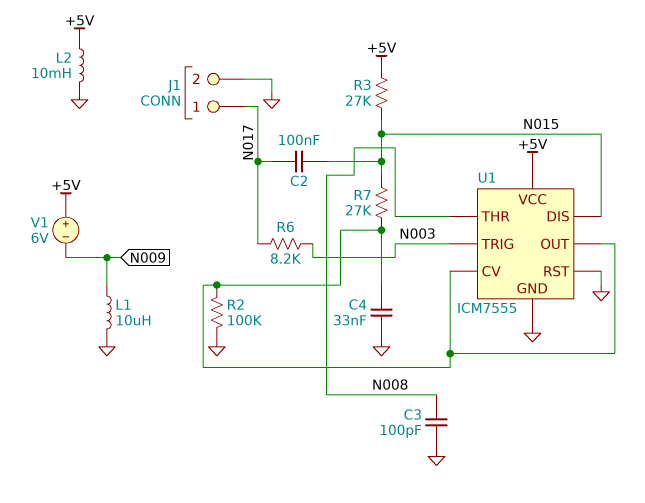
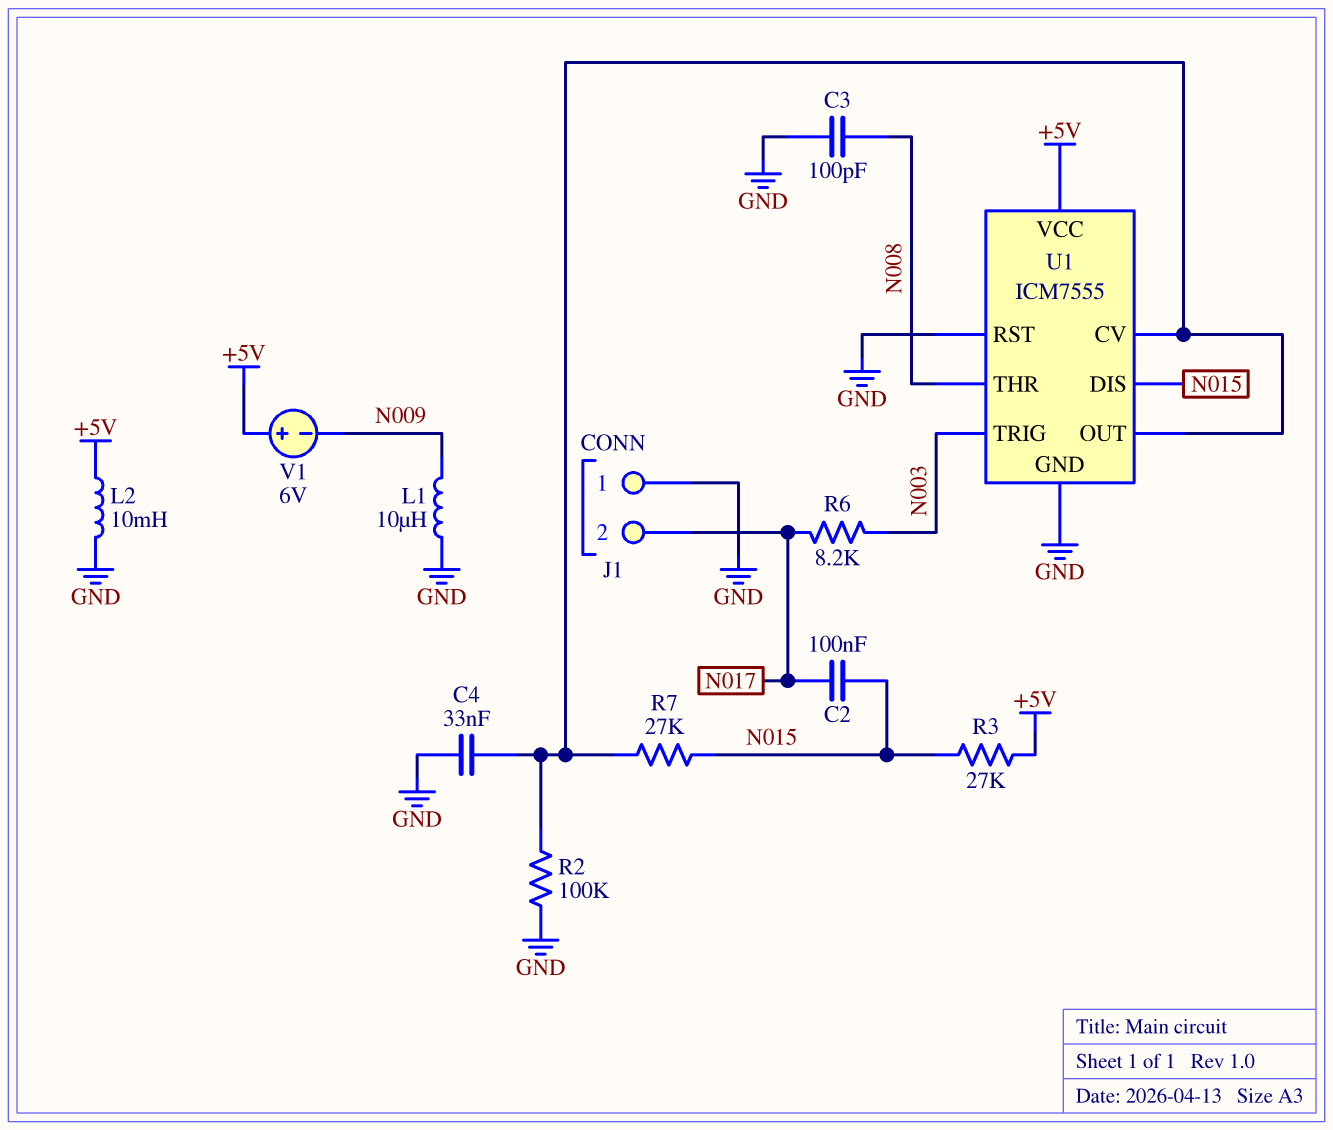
J1 pin 1: N017 -> GND
J1 pin 2: GND -> N017

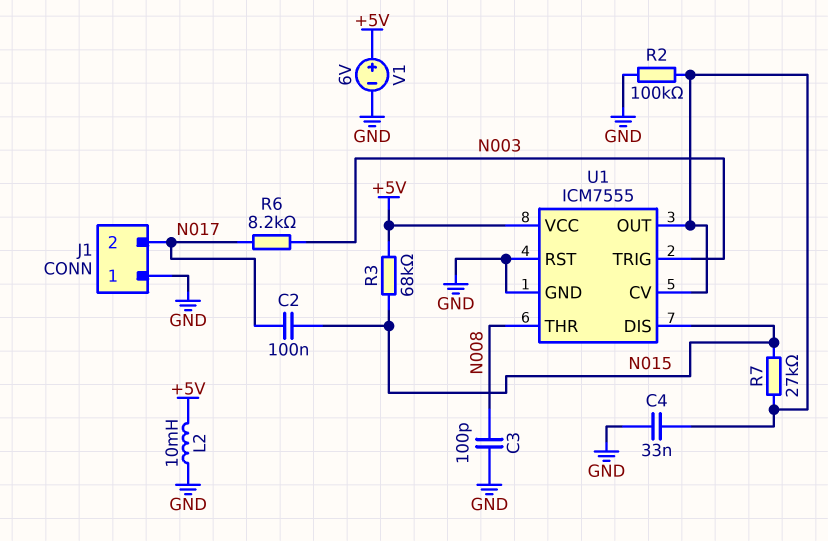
L1: 10uH (GND, N009) -> none
R3: 27k (+5V, N015) -> 68k (+5V, N015)
V1: 6V (plus +5V, minus N009) -> 6V (plus +5V, minus GND)

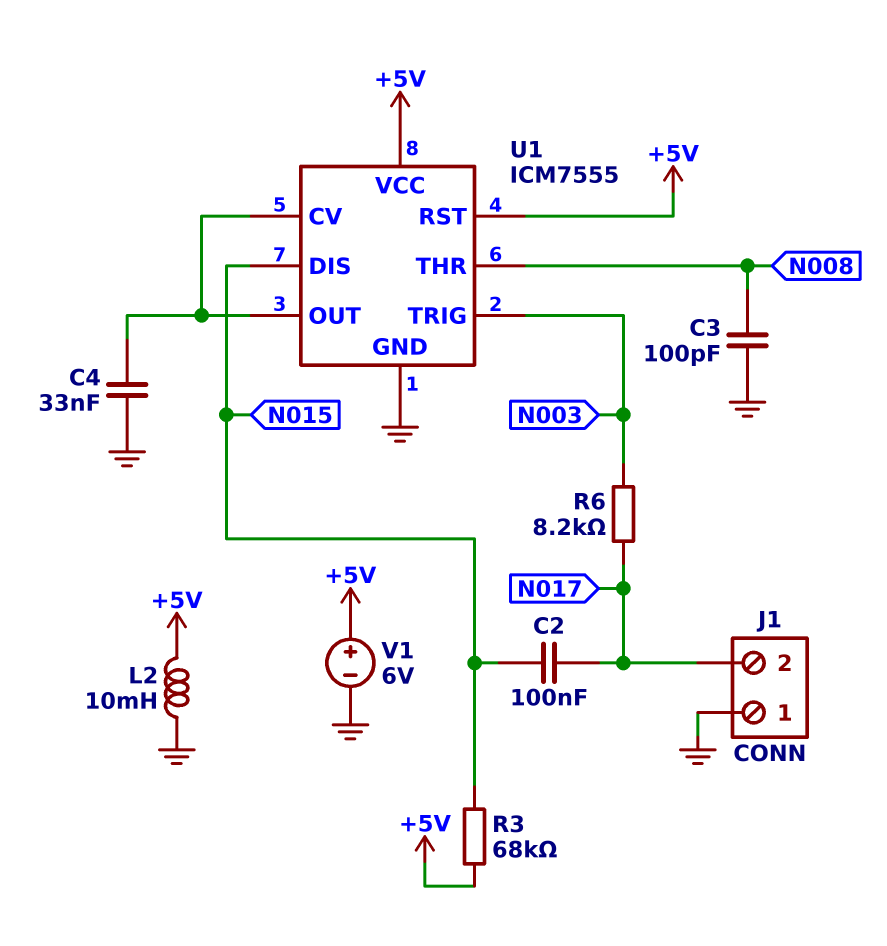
R2: 100k (GND, U1/CV) -> none
R7: 27k (N015, U1/CV) -> none
U1 pin RST: GND -> +5V

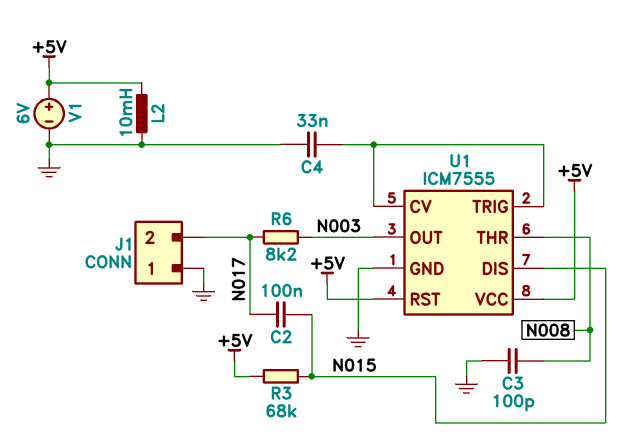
U1 pin OUT: U1/CV -> N003
U1 pin TRIG: N003 -> U1/CV

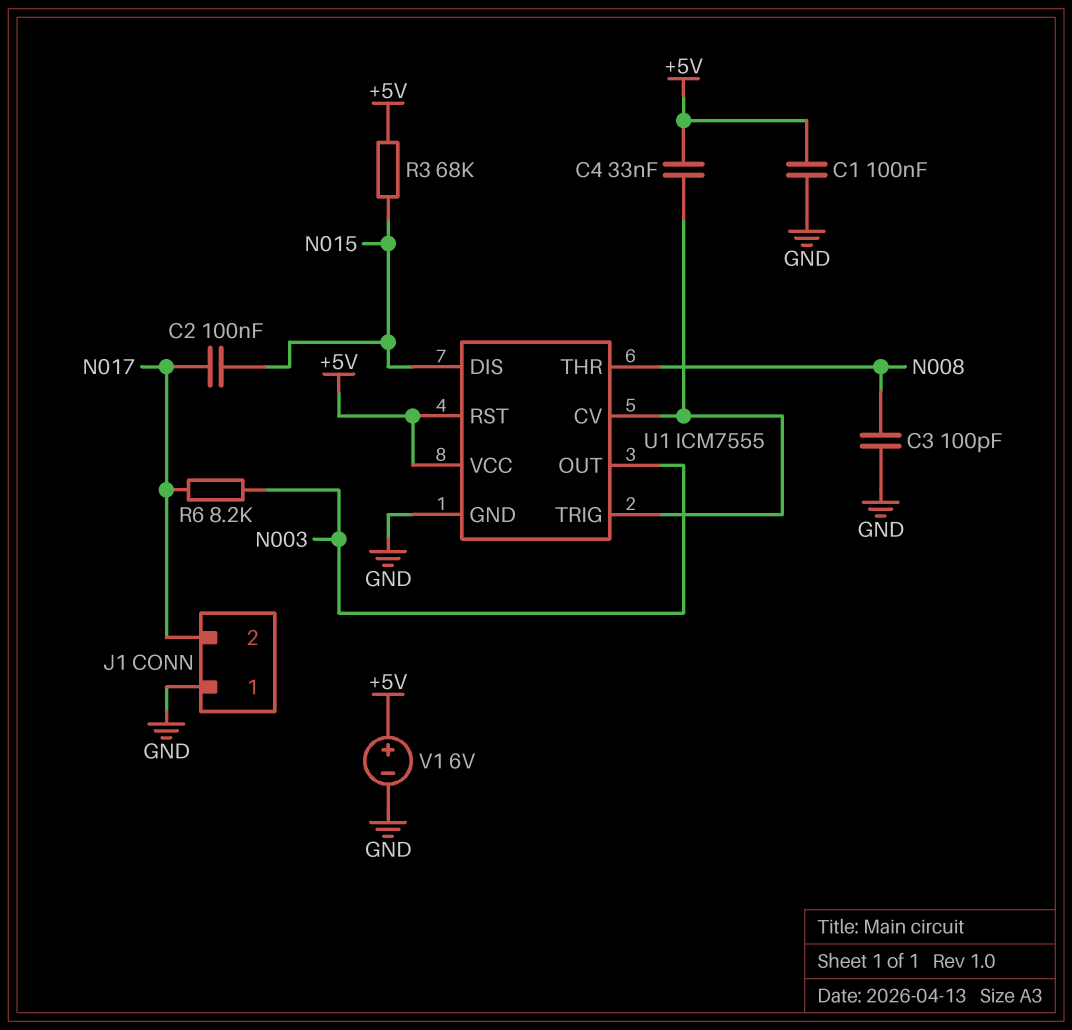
C1: none -> 100nF (+5V, GND)
C4: 33nF (GND, U1/CV) -> 33nF (+5V, U1/CV)
L2: 10mH (+5V, GND) -> none

